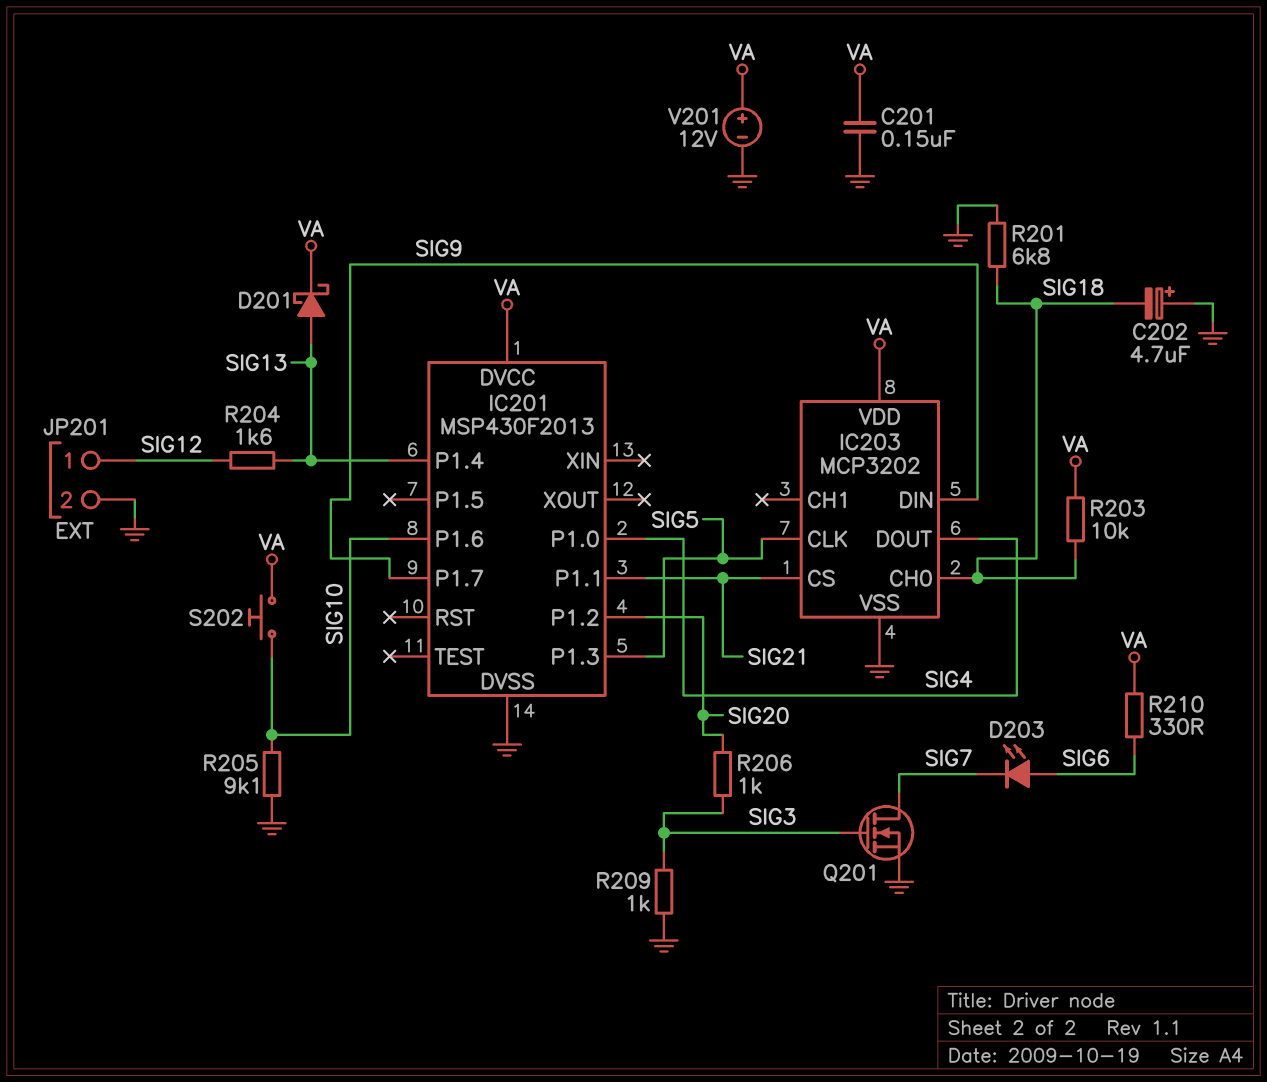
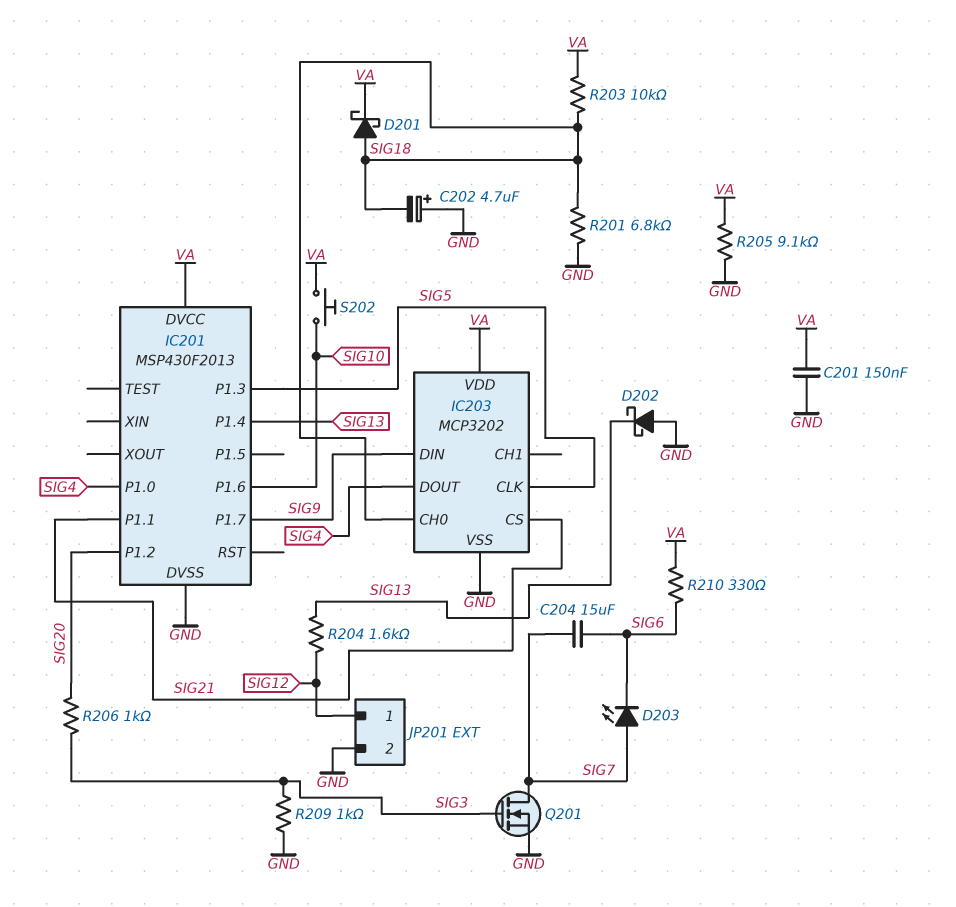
C204: none -> 15uF (SIG6, SIG7)
D201: schottky (A SIG13, K VA) -> schottky (A SIG18, K VA)
D202: none -> schottky (A GND, K SIG13)
D203: LED (A SIG6, K SIG7) -> LED (A SIG7, K SIG6)
R205: 9.1k (GND, SIG10) -> 9.1k (GND, VA)
V201: 12V (plus VA, minus GND) -> none

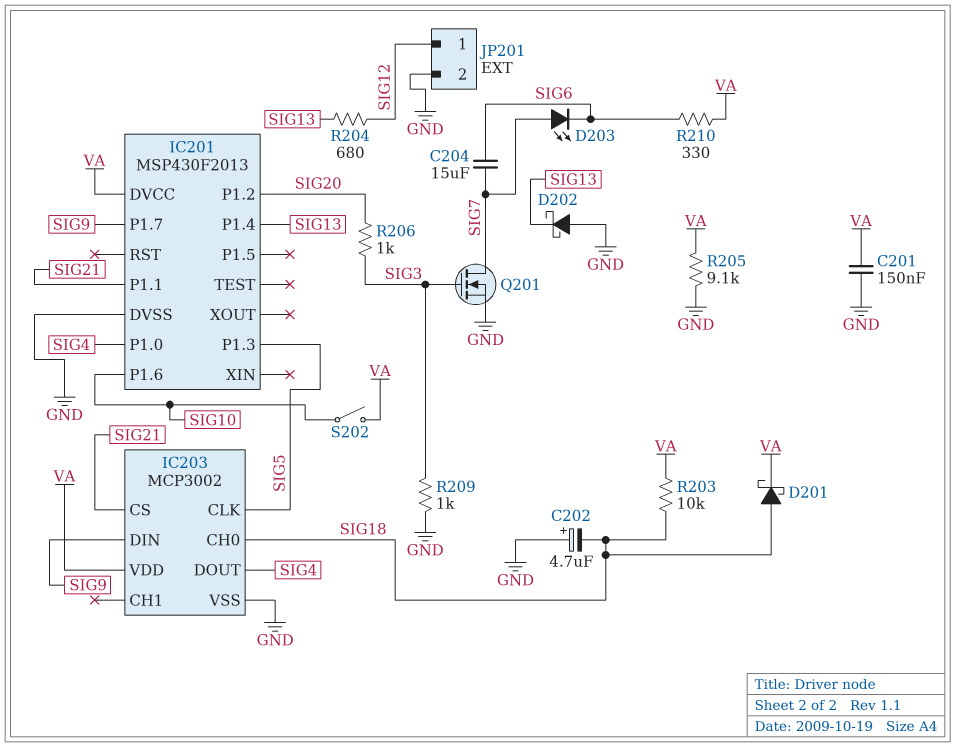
IC203: MCP3202 -> MCP3002
R201: 6.8k (GND, SIG18) -> none
R204: 1.6k (SIG12, SIG13) -> 680 (SIG12, SIG13)
S202: button (SIG10, VA) -> switch (SIG10, VA)

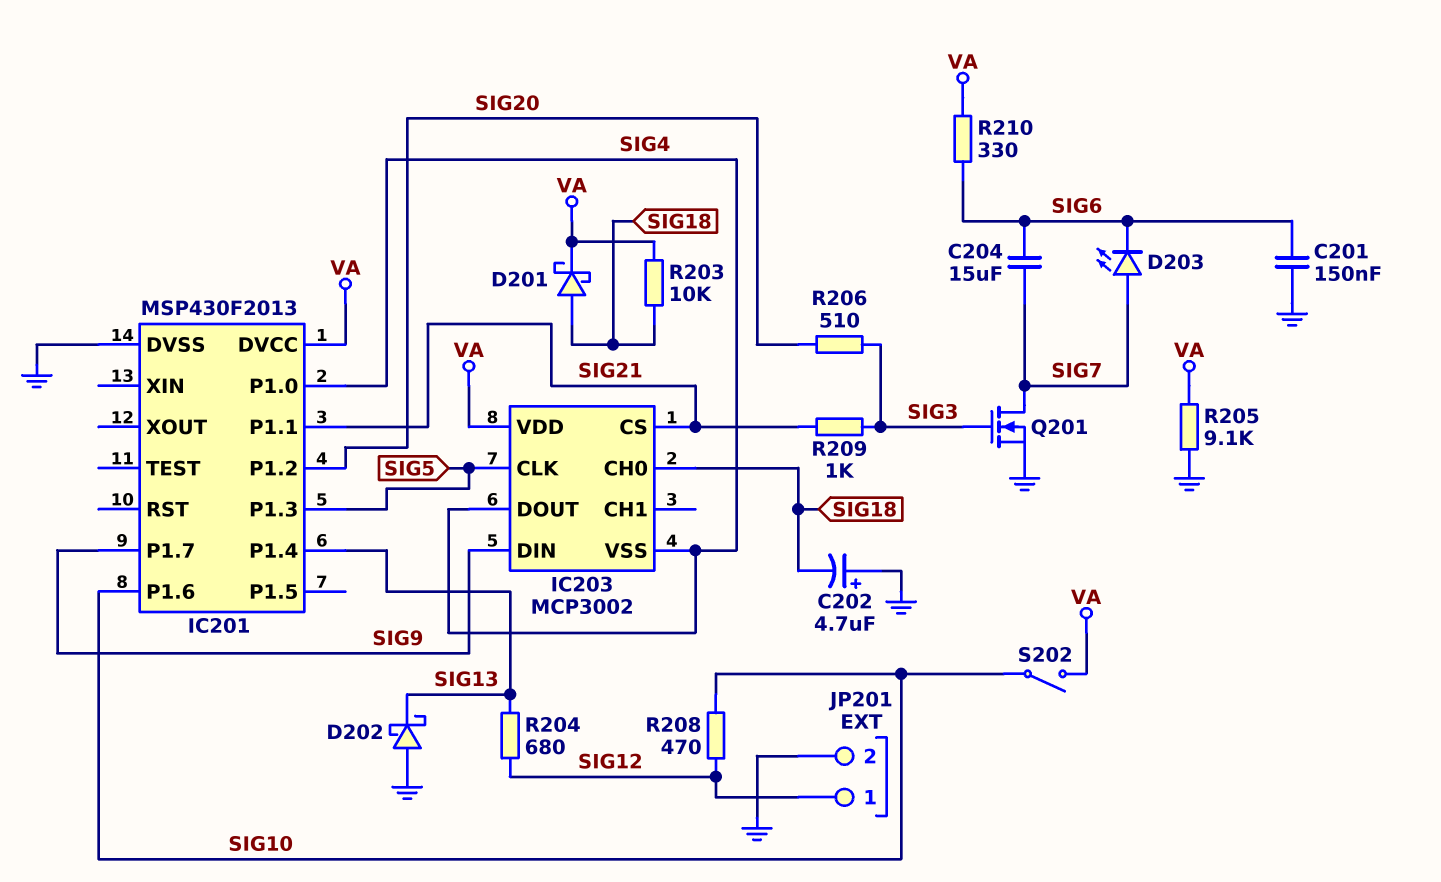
C201: 150nF (GND, VA) -> 150nF (GND, SIG6)
IC203 pin VSS: GND -> SIG4
R206: 1k (SIG3, SIG20) -> 510 (SIG3, SIG20)
R208: none -> 470 (SIG10, SIG12)
R209: 1k (GND, SIG3) -> 1k (SIG3, SIG21)

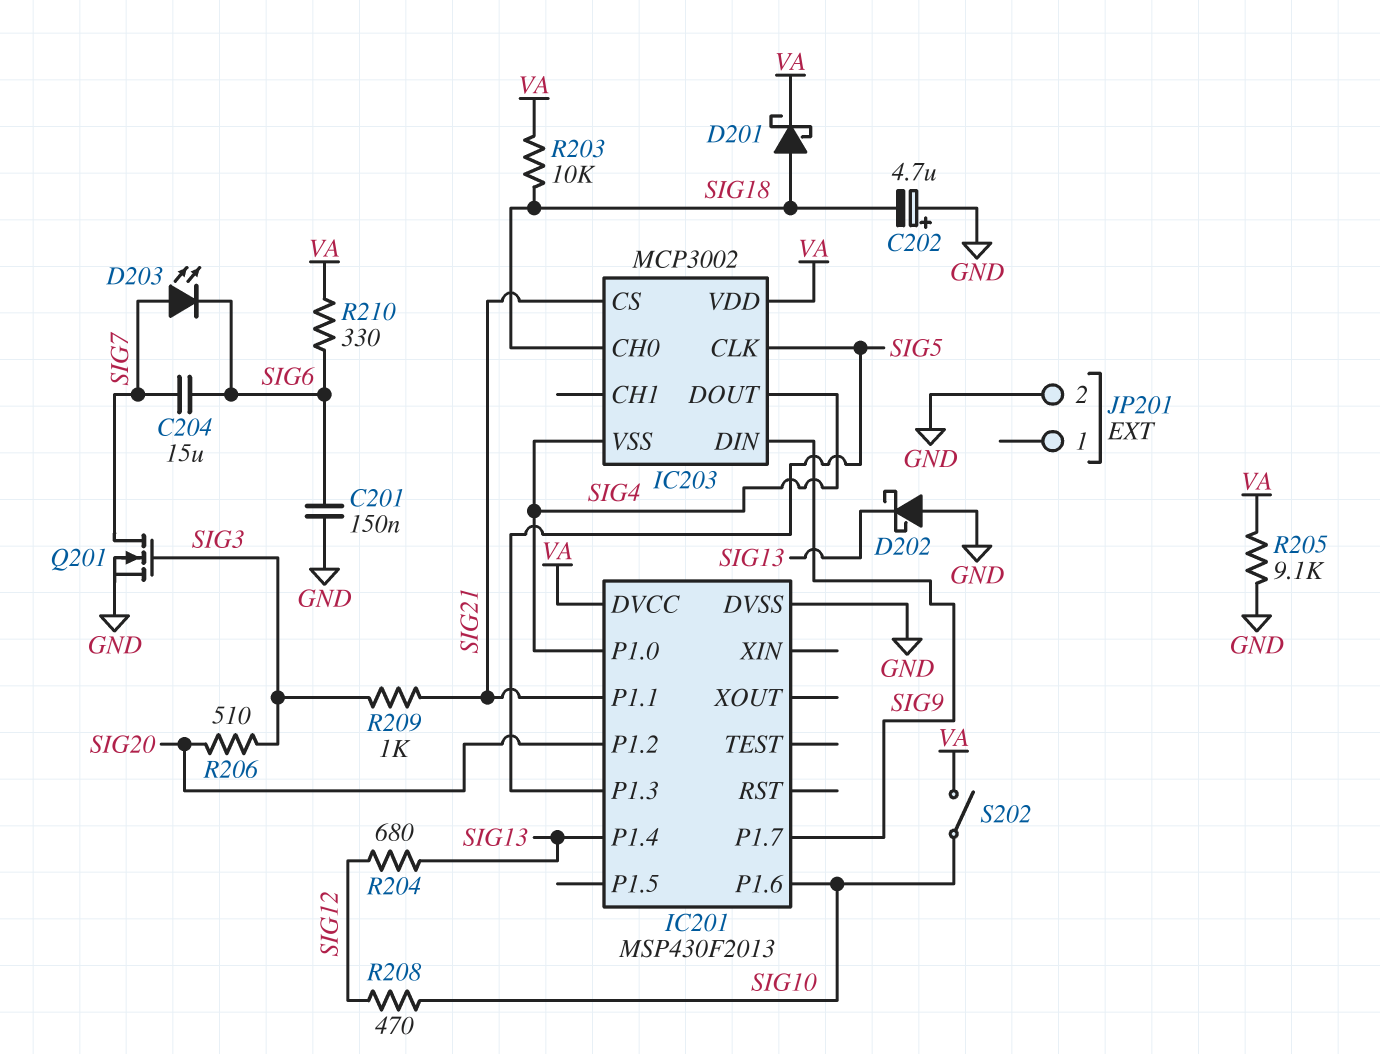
JP201 pin 1: SIG12 -> none

